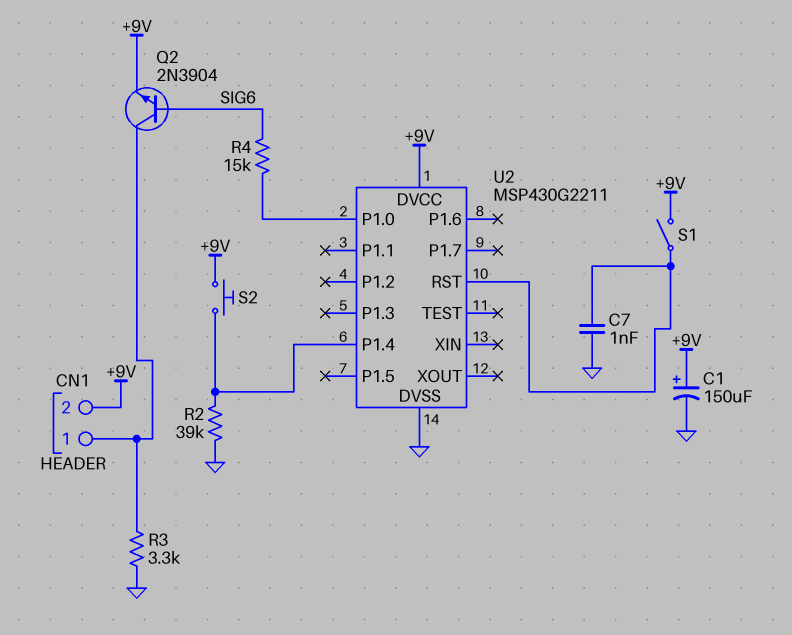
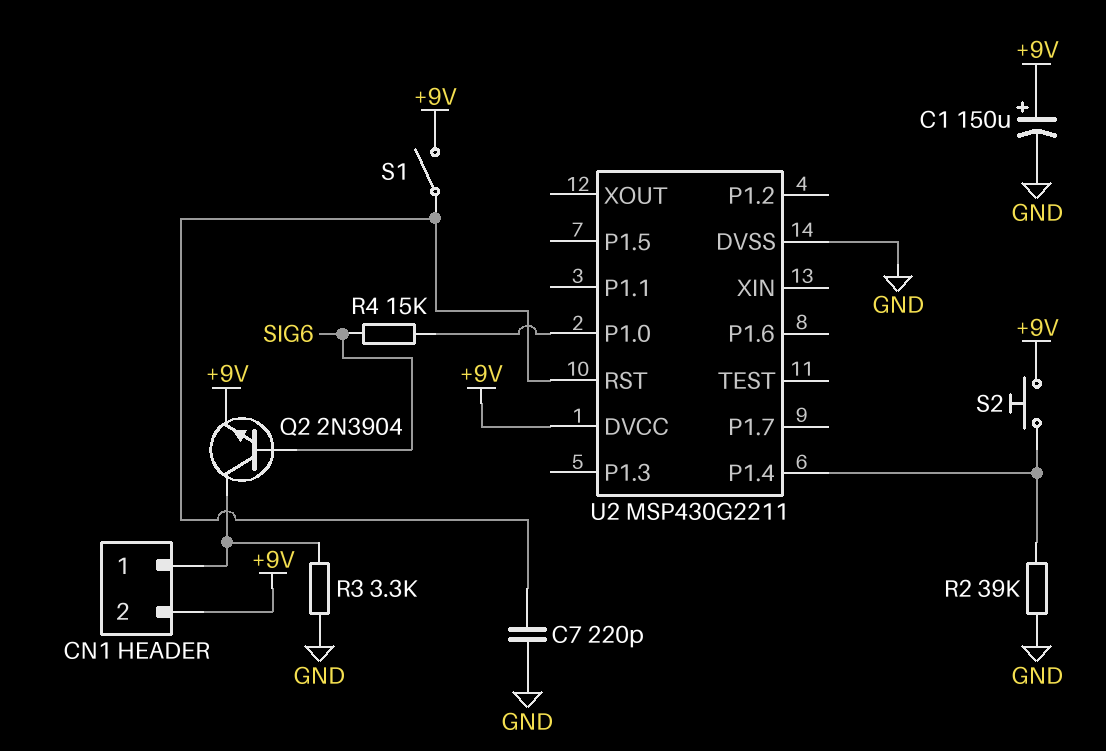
C7: 1nF (GND, U2/RST) -> 220pF (GND, U2/RST)

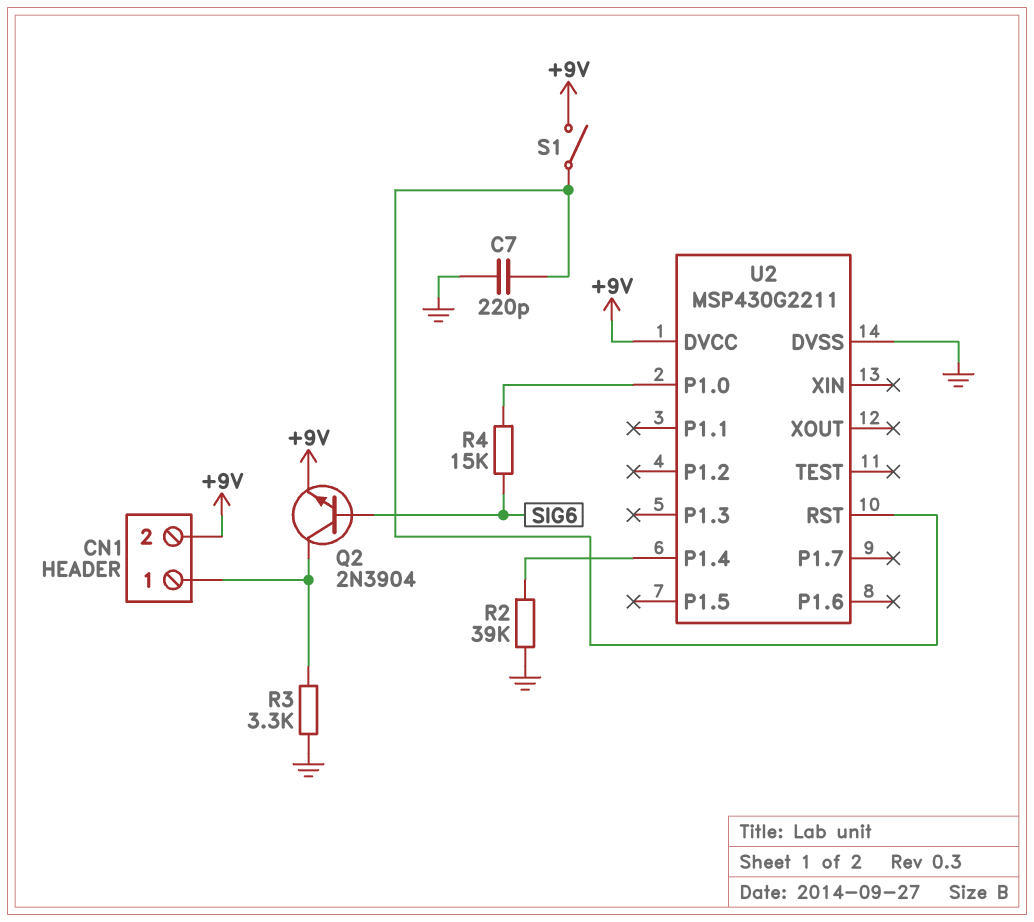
C1: 150uF (plus +9V, minus GND) -> none
S2: button (+9V, U2/P1.4) -> none

